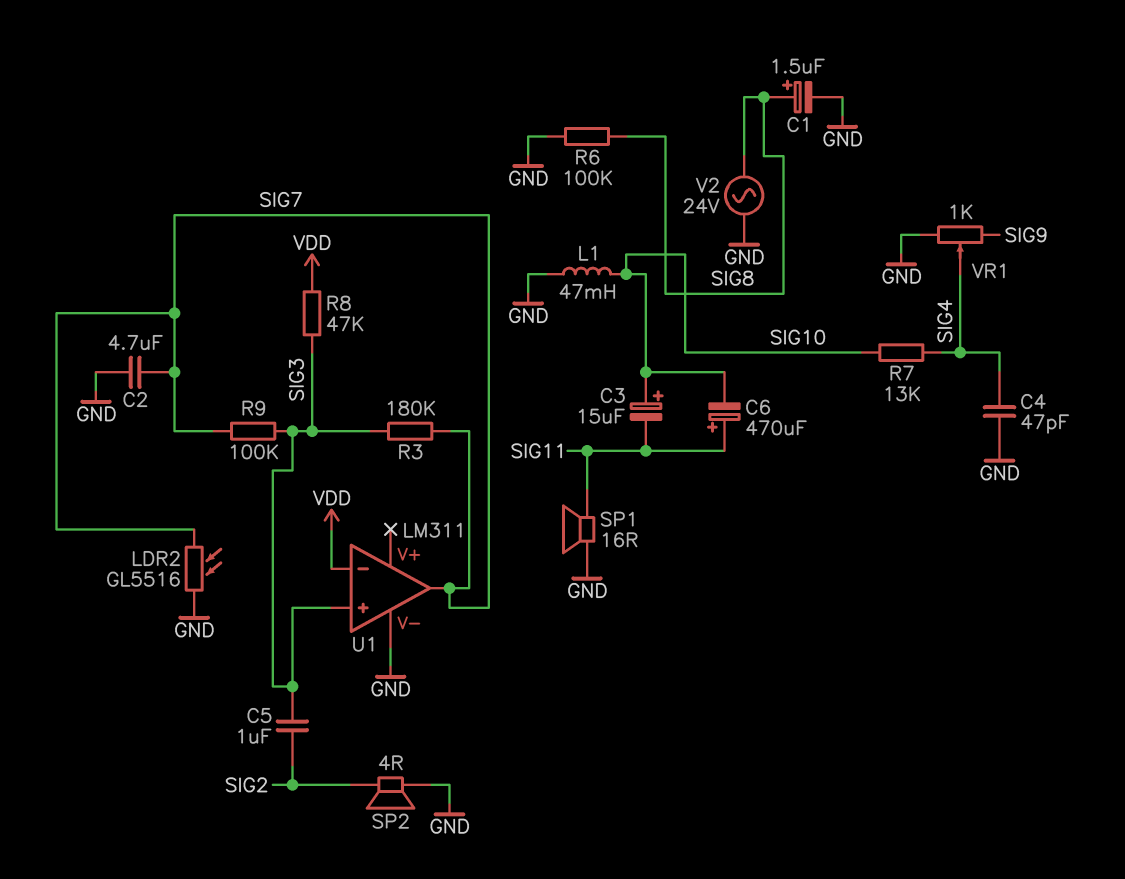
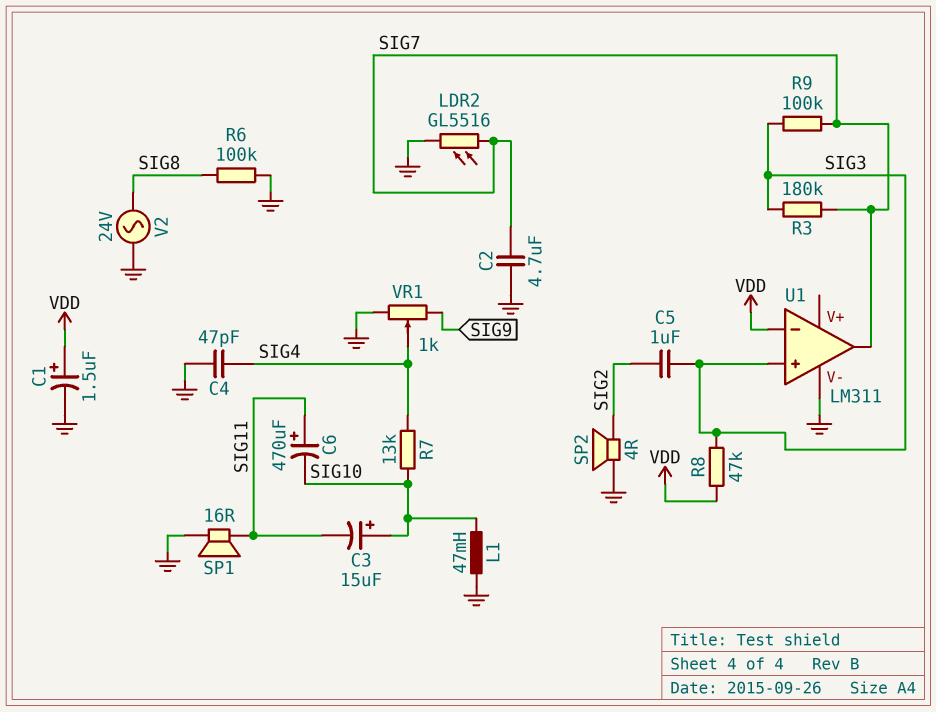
C1: 1.5uF (plus SIG8, minus GND) -> 1.5uF (plus VDD, minus GND)

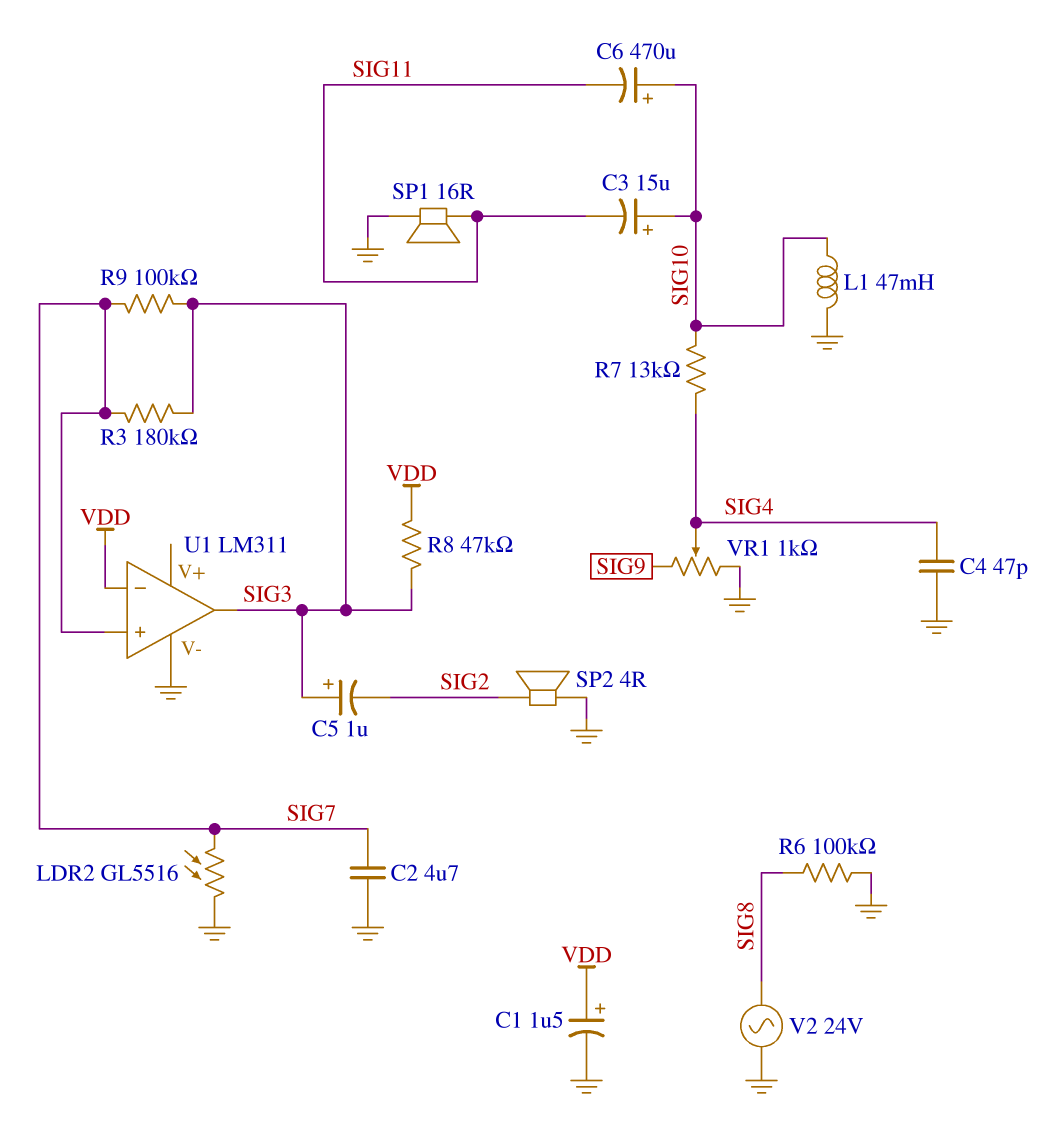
C5: 1uF (SIG2, SIG3) -> 1uF (plus SIG3, minus SIG2)
C6: 470uF (plus SIG11, minus SIG10) -> 470uF (plus SIG10, minus SIG11)
U1 pin in+: SIG3 -> SIG7
U1 pin out: SIG7 -> SIG3

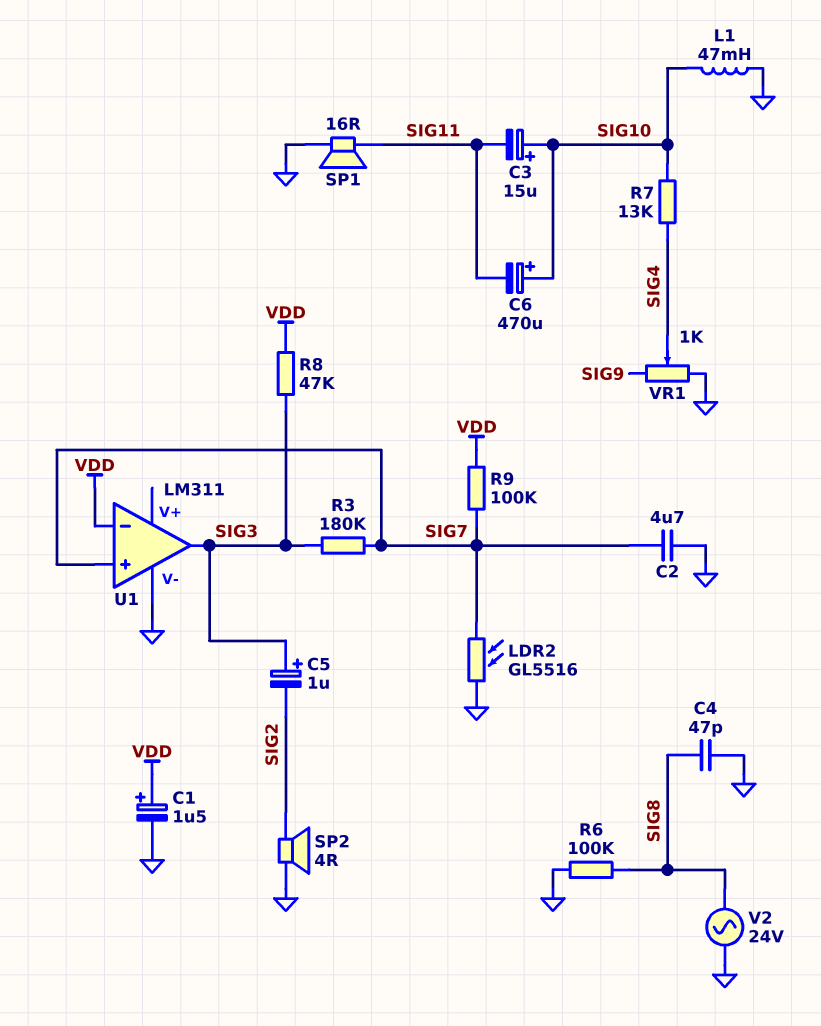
C4: 47pF (GND, SIG4) -> 47pF (GND, SIG8)
R9: 100k (SIG3, SIG7) -> 100k (SIG7, VDD)

